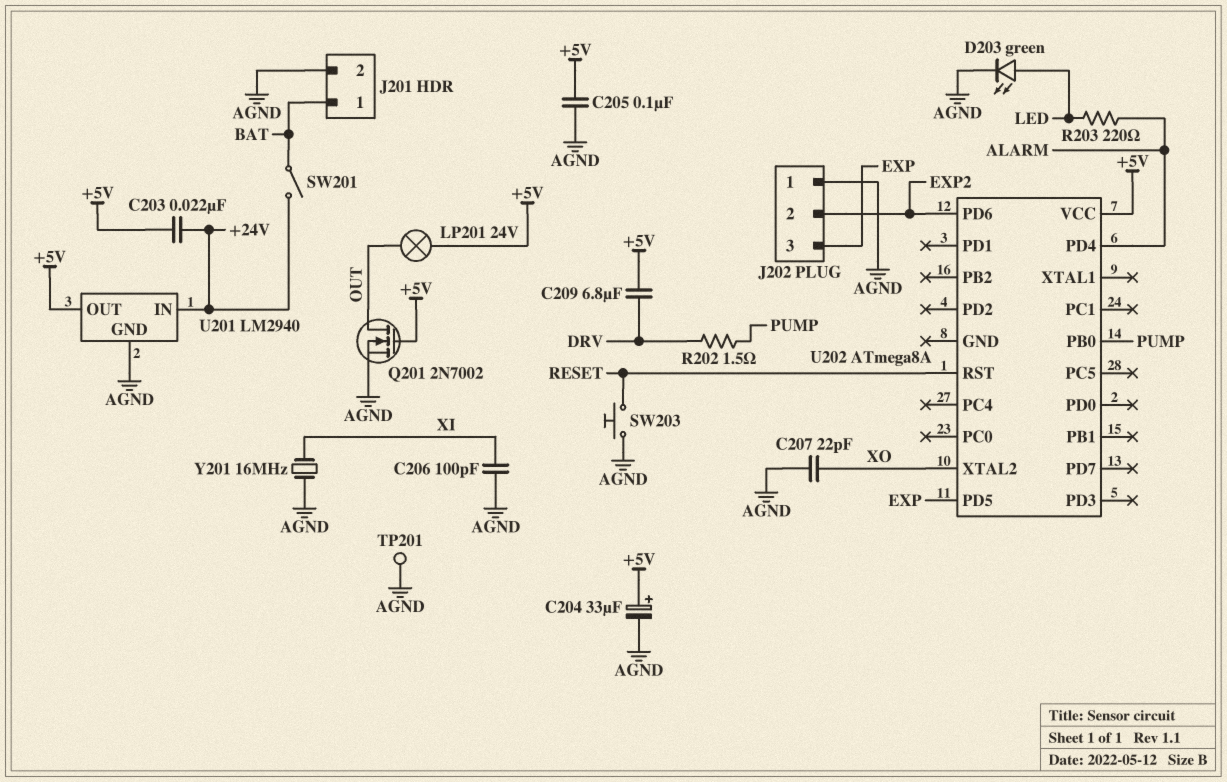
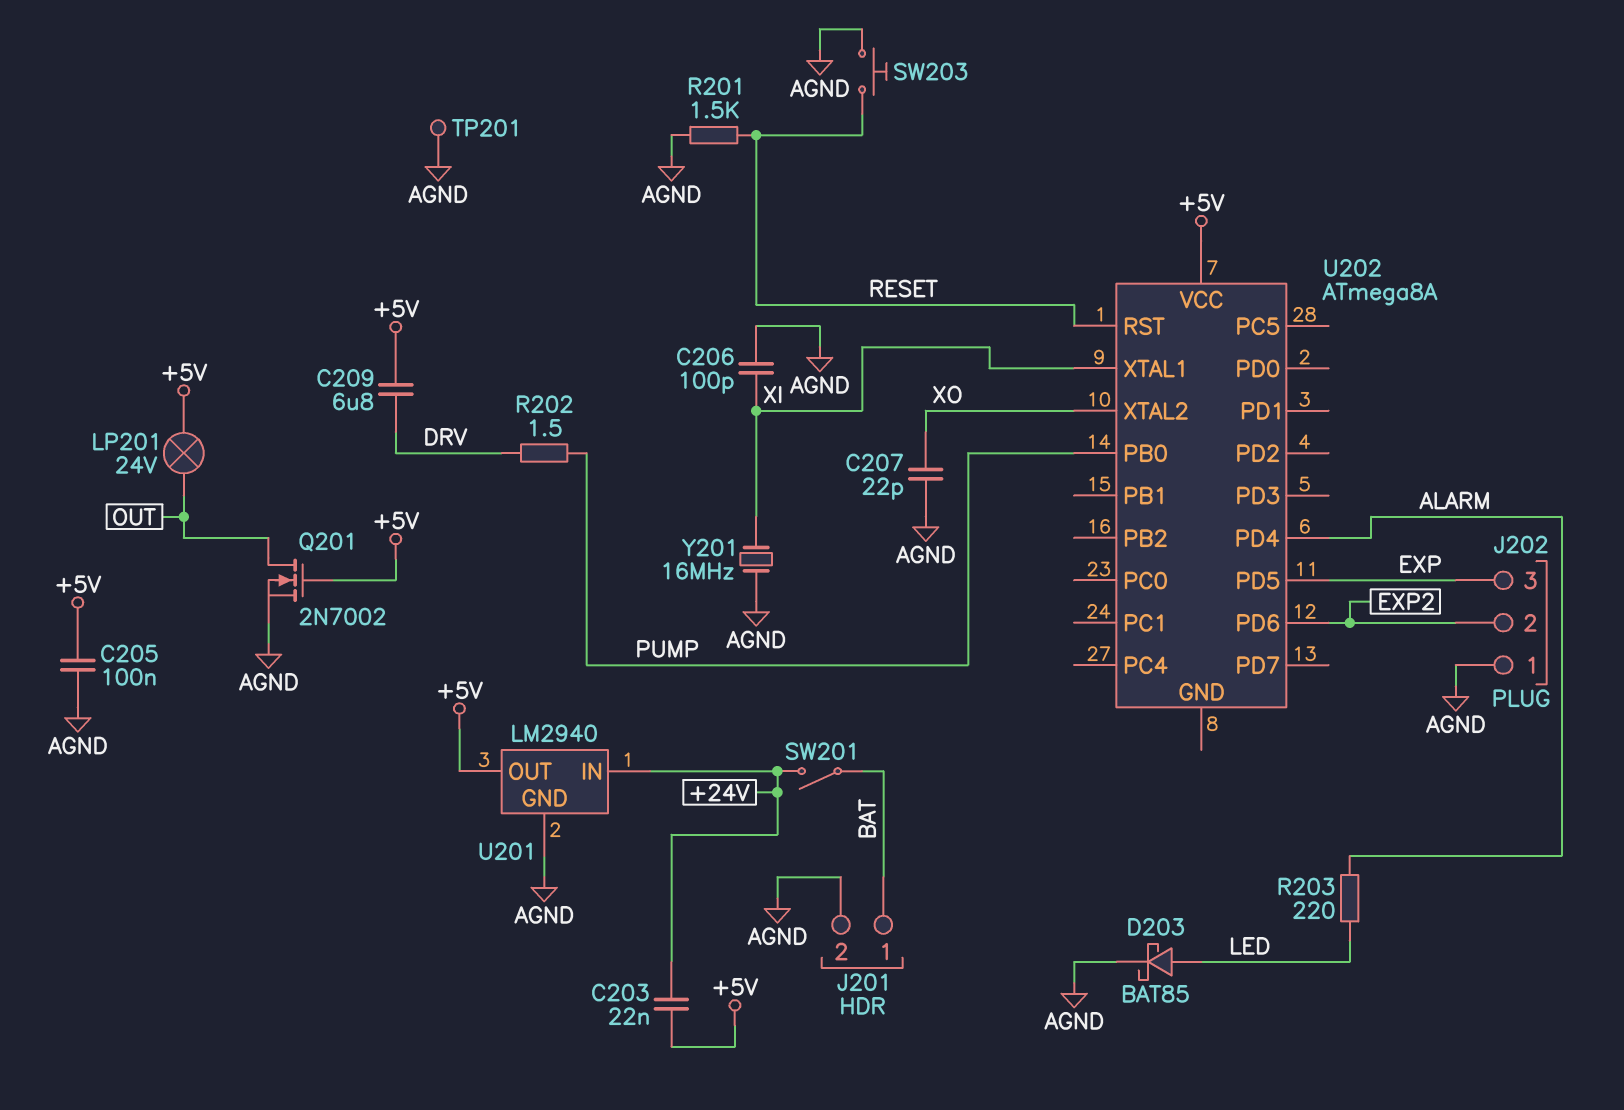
C204: 33uF (plus +5V, minus AGND) -> none
D203: LED green (A LED, K AGND) -> schottky BAT85 (A LED, K AGND)
R201: none -> 1.5k (AGND, RESET)
U202 pin XTAL1: none -> XI

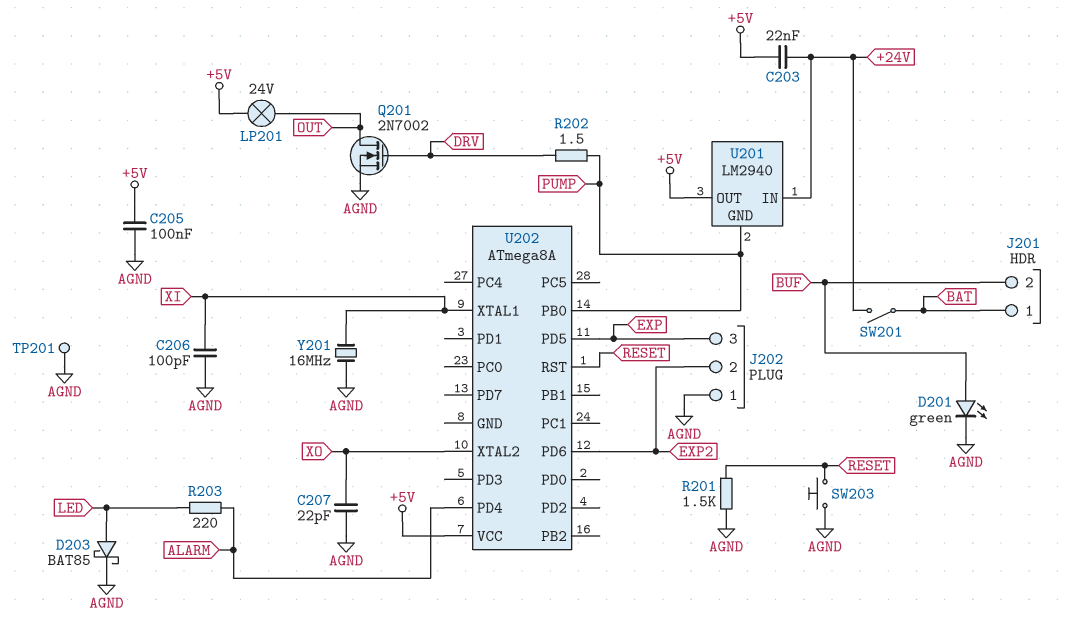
C209: 6.8uF (+5V, DRV) -> none
D201: none -> LED green (A BUF, K AGND)
J201 pin 2: AGND -> BUF
Q201: NMOS 2N7002 (G +5V, D OUT, S AGND) -> NMOS 2N7002 (G DRV, D OUT, S AGND)
U201 pin GND: AGND -> PUMP

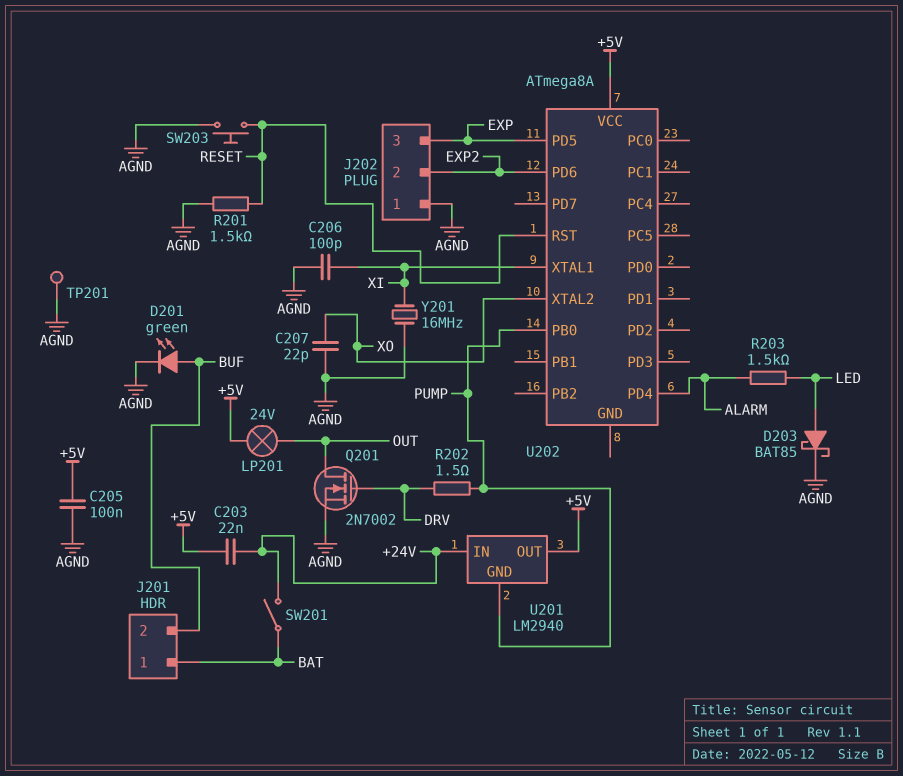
R203: 220 (ALARM, LED) -> 1.5k (ALARM, LED)

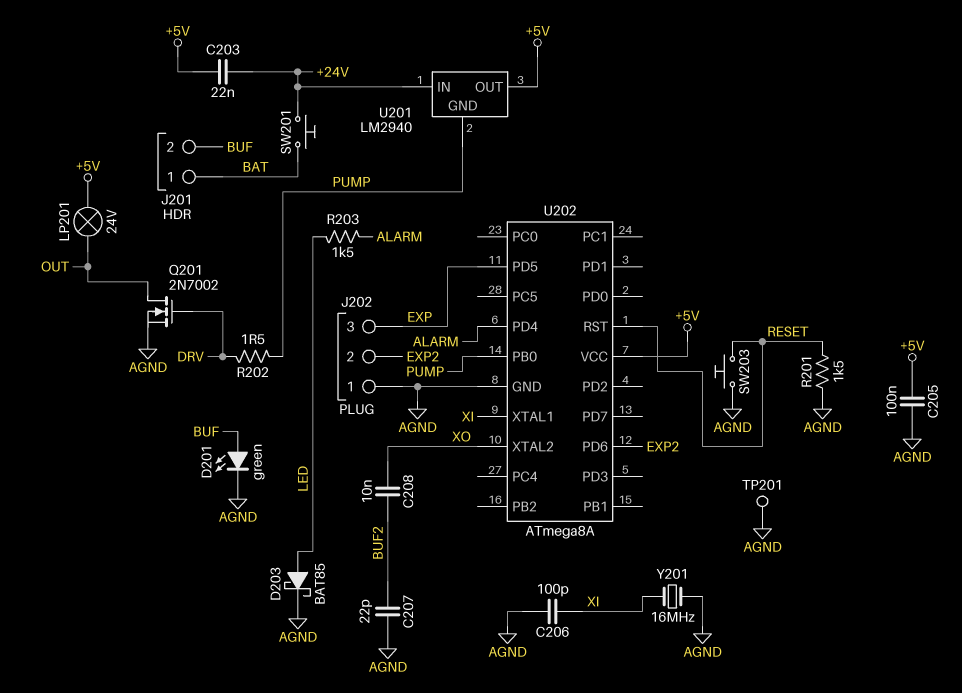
C207: 22pF (AGND, XO) -> 22pF (AGND, BUF2)
C208: none -> 10nF (BUF2, XO)
SW201: switch (+24V, BAT) -> button (+24V, BAT)
U202 pin GND: none -> AGND

